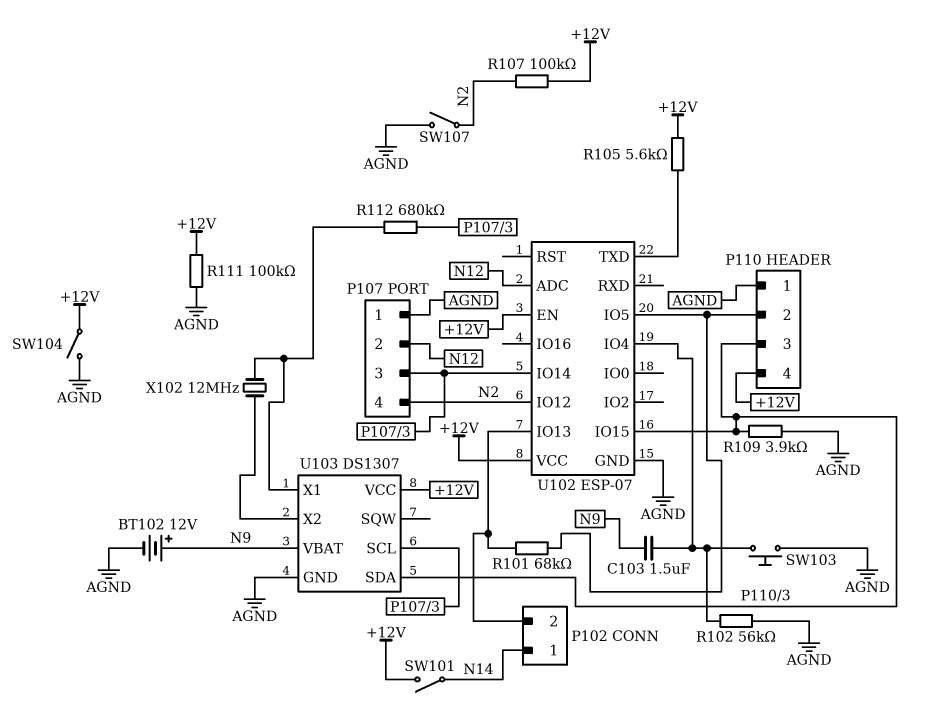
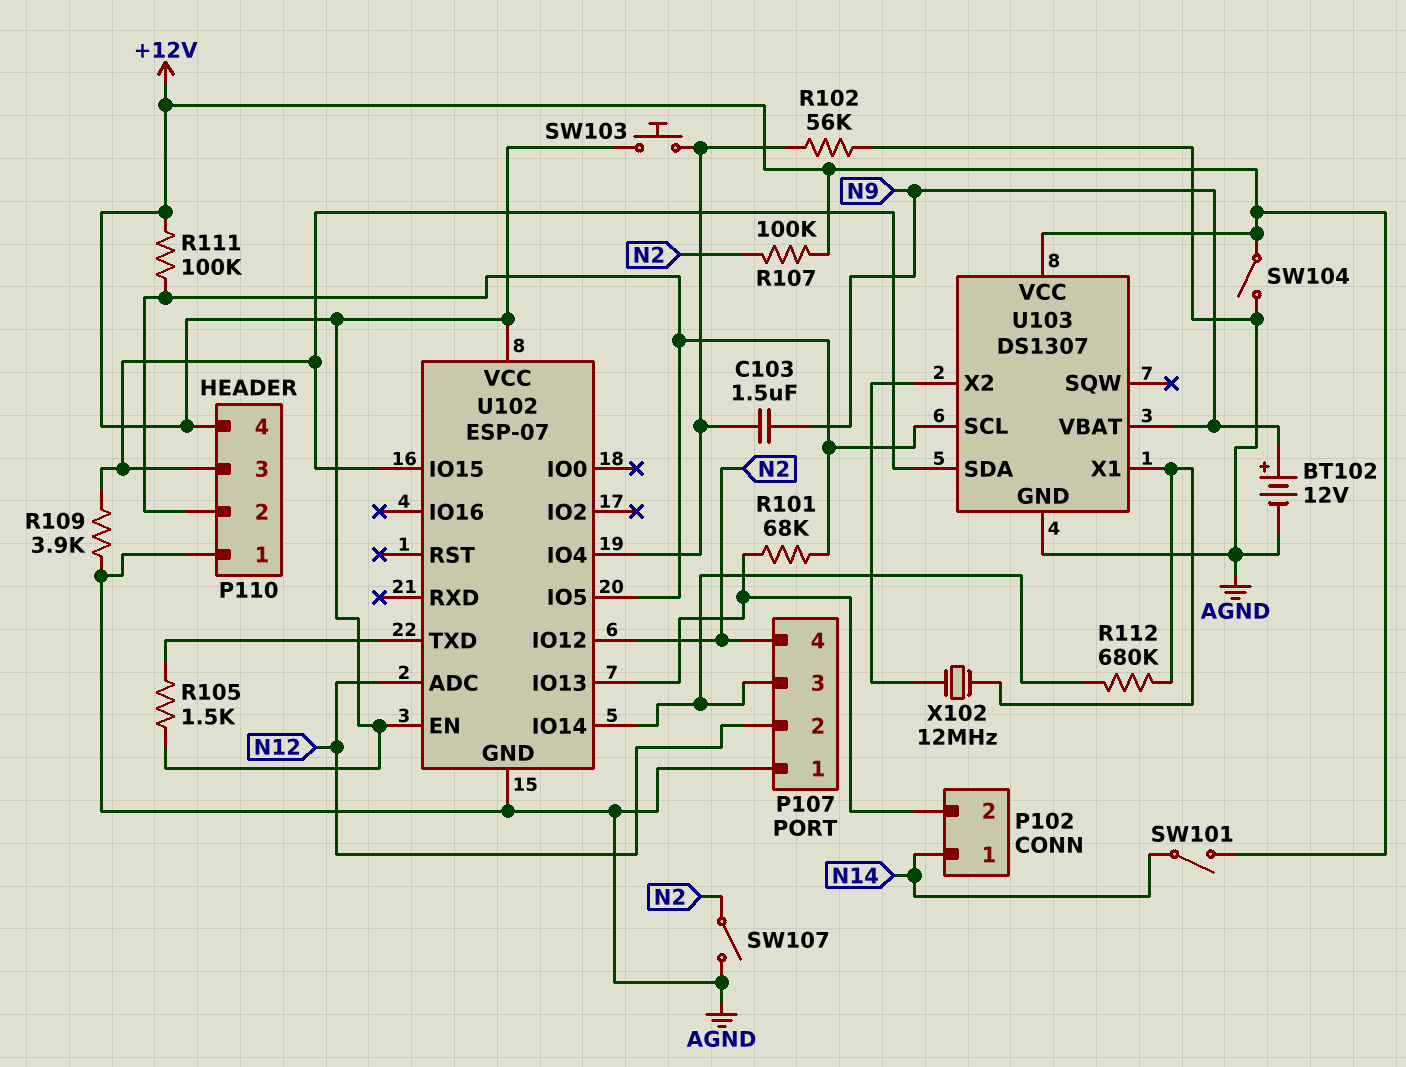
R105: 5.6k (+12V, U102/TXD) -> 1.5k (+12V, U102/TXD)
R111: 100k (+12V, AGND) -> 100k (+12V, P110/2)
SW103: button (AGND, U102/IO4) -> button (+12V, U102/IO4)
U103 pin SCL: P107/3 -> P110/2

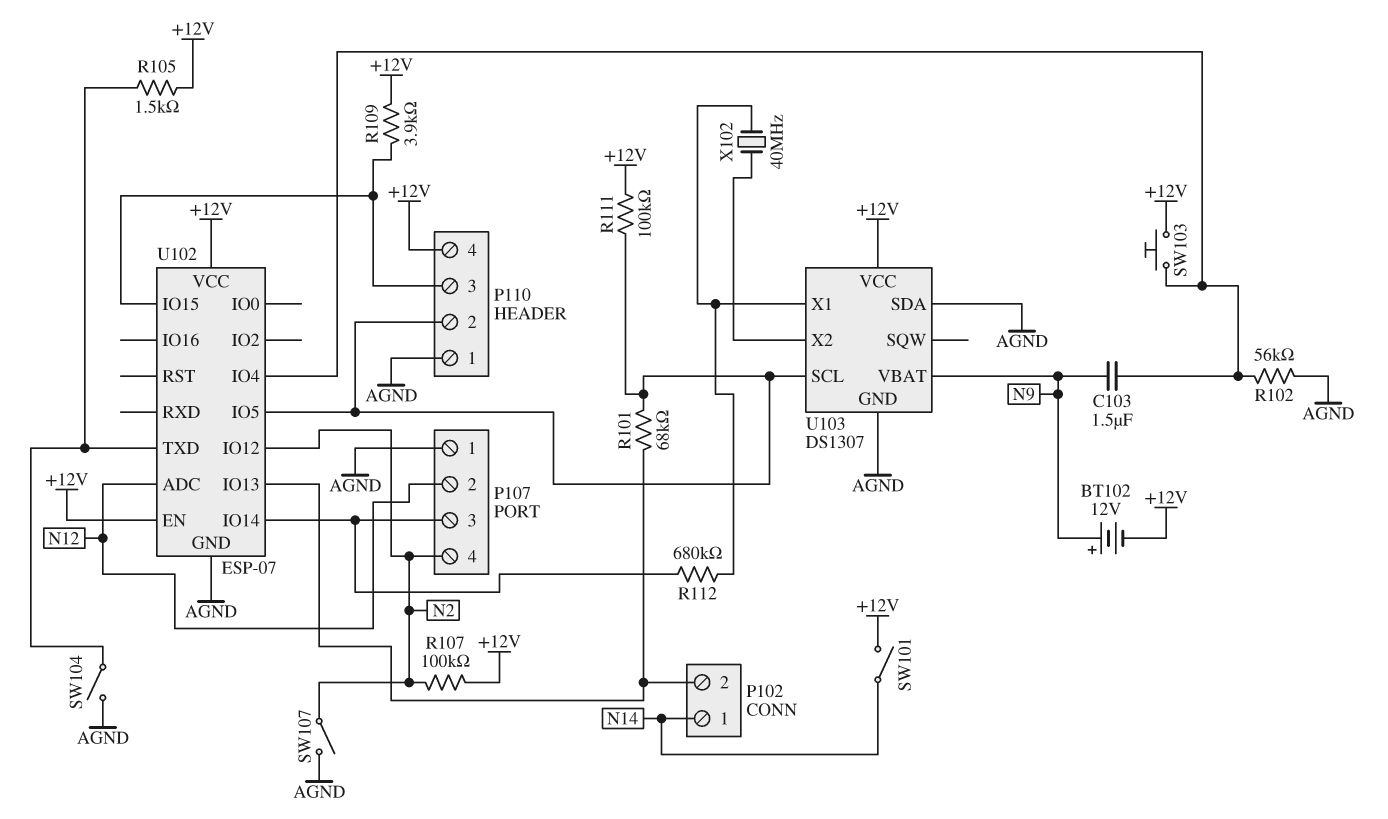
BT102: 12V (plus N9, minus AGND) -> 12V (plus N9, minus +12V)
R109: 3.9k (AGND, P110/3) -> 3.9k (+12V, P110/3)
SW104: switch (+12V, AGND) -> switch (AGND, U102/TXD)
U103 pin SDA: P110/3 -> AGND
X102: 12MHz (U103/X1, U103/X2) -> 40MHz (U103/X1, U103/X2)

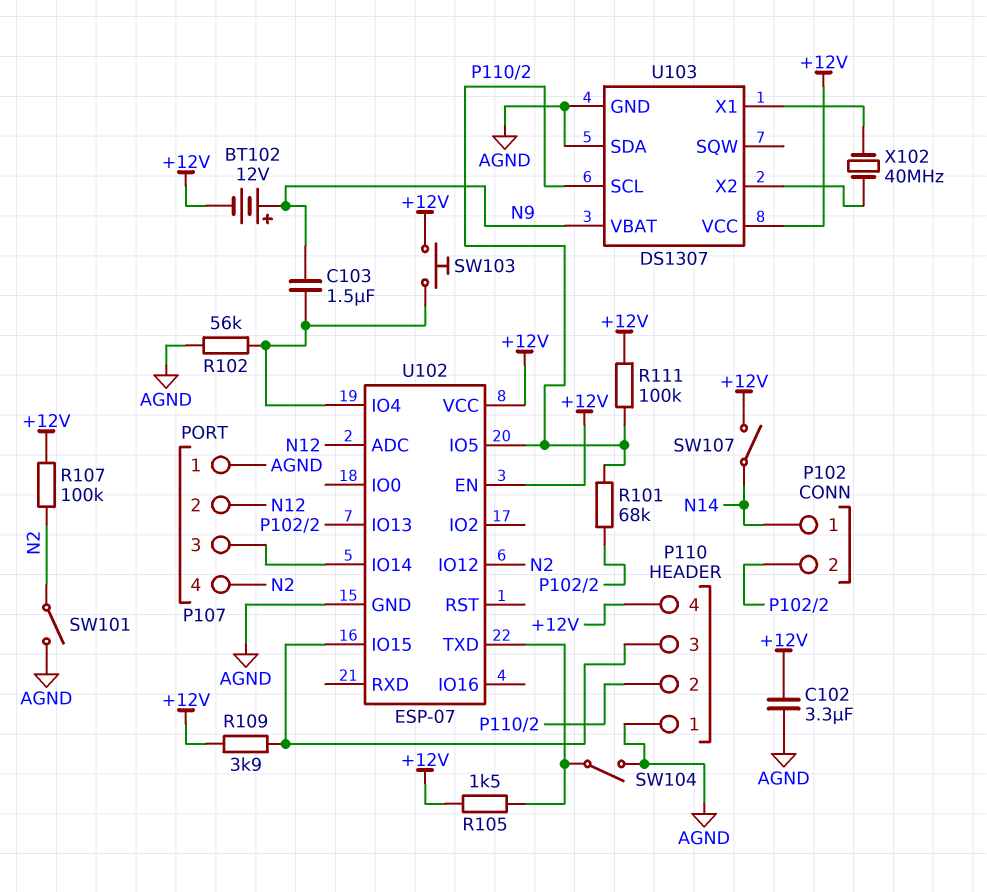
C102: none -> 3.3uF (+12V, AGND)
R112: 680k (P107/3, U103/X1) -> none
SW101: switch (+12V, N14) -> switch (AGND, N2)
SW107: switch (AGND, N2) -> switch (+12V, N14)

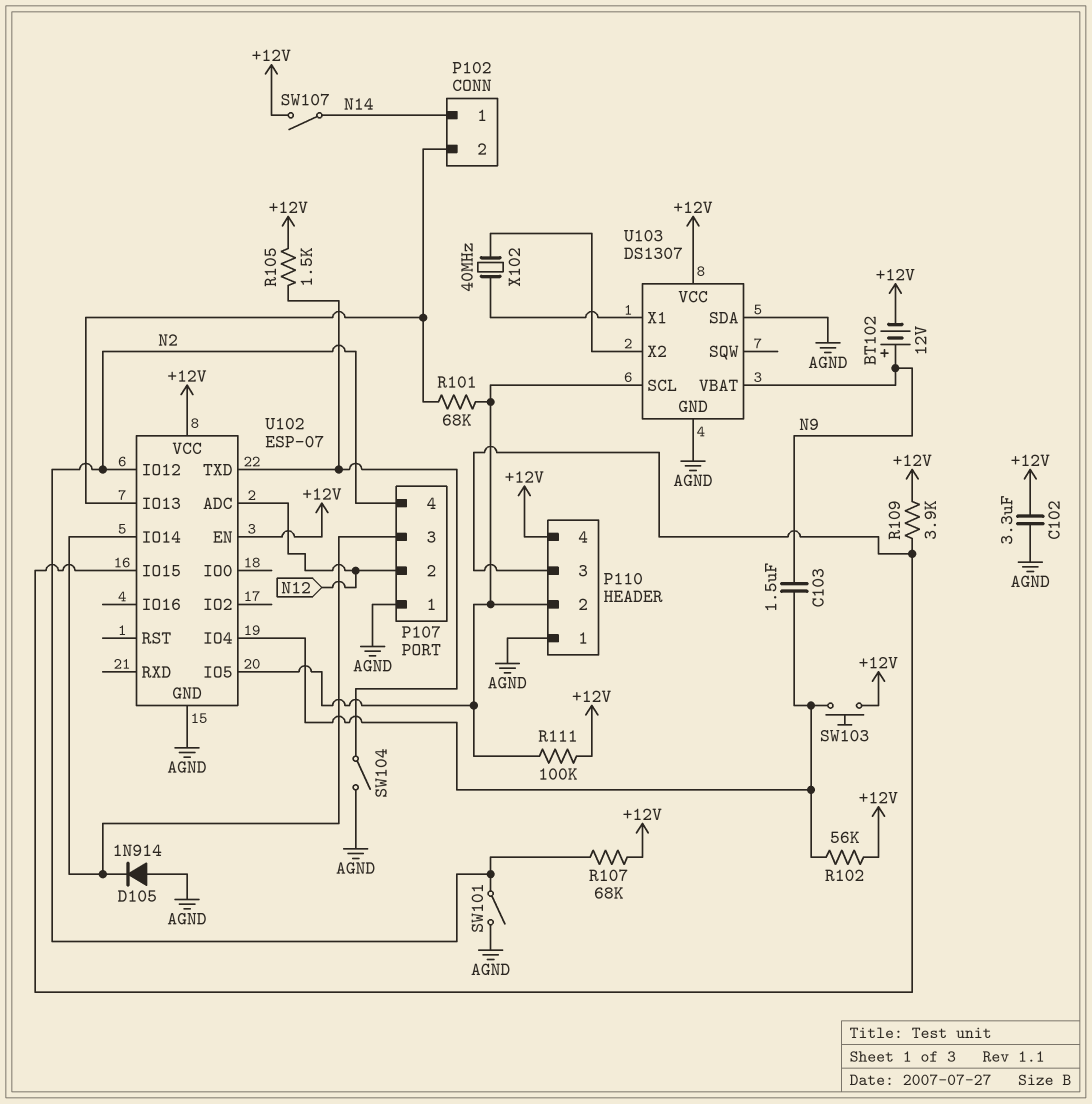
D105: none -> diode 1N914 (A AGND, K P107/3)
R102: 56k (AGND, U102/IO4) -> 56k (+12V, U102/IO4)
R107: 100k (+12V, N2) -> 68k (+12V, N2)

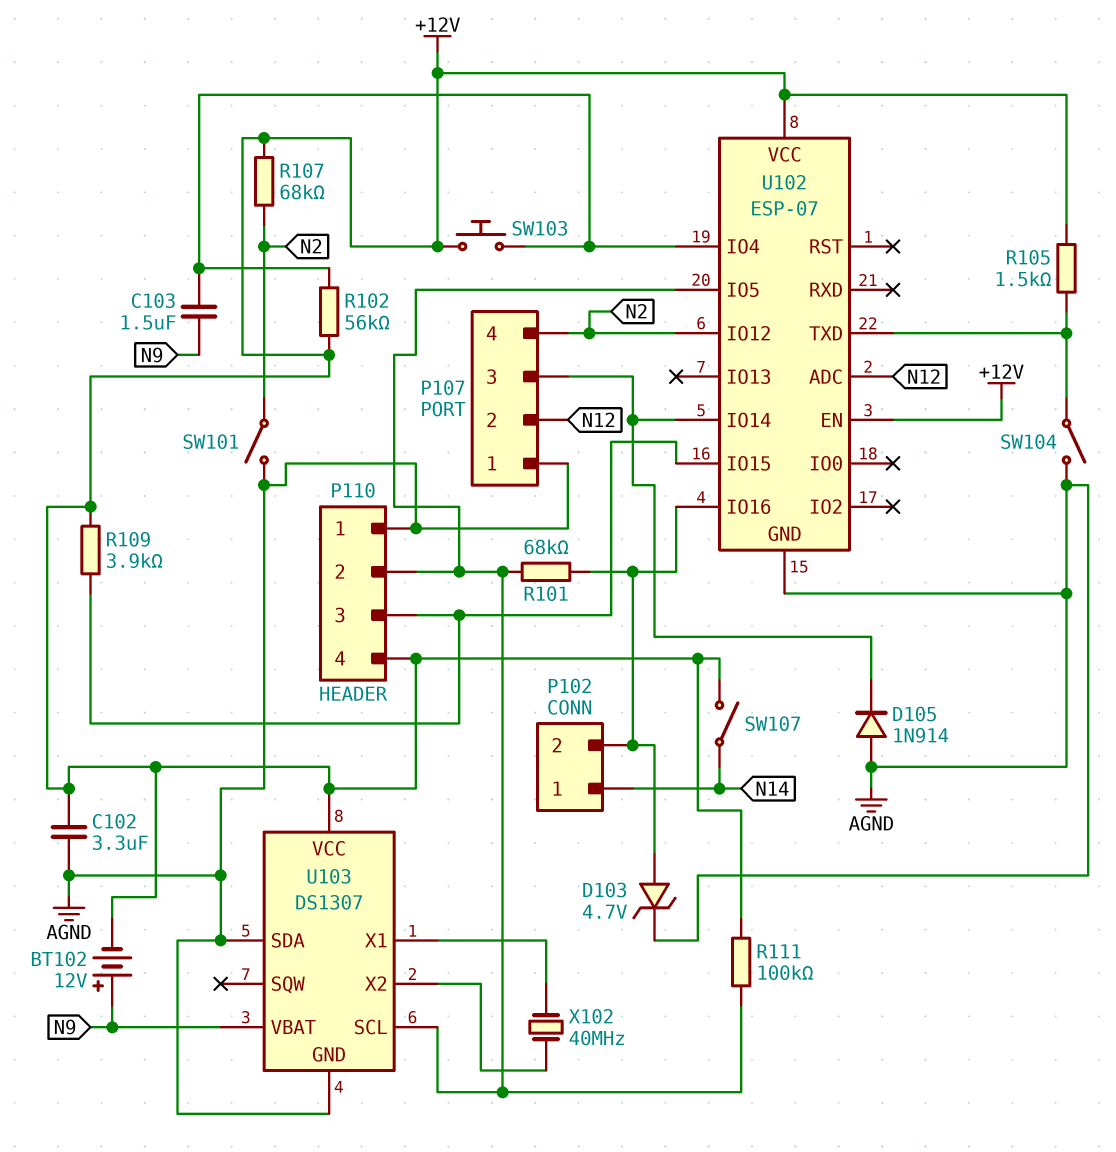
D103: none -> zener 4.7V (A P102/2, K AGND)
U102 pin IO13: P102/2 -> none
U102 pin IO16: none -> P102/2

